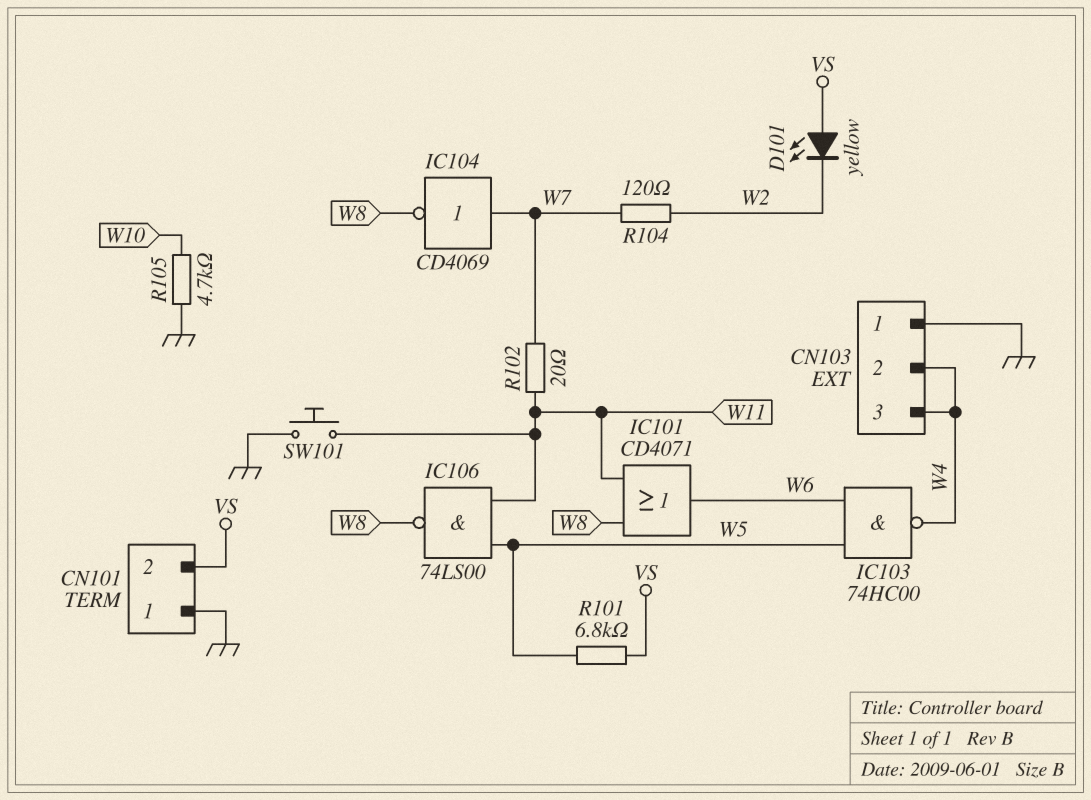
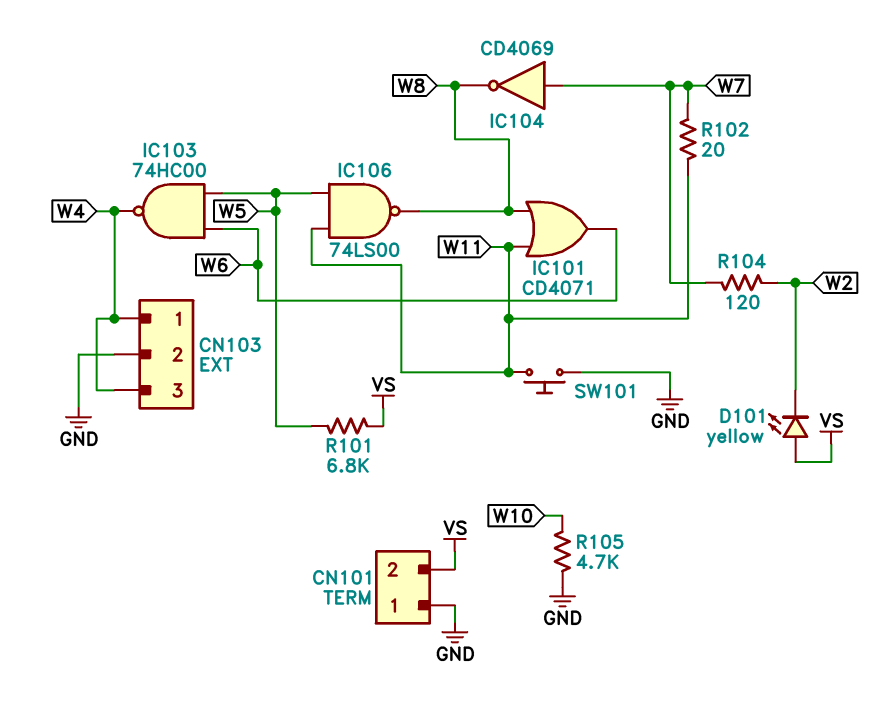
CN103 pin 1: GND -> W4
CN103 pin 2: W4 -> GND

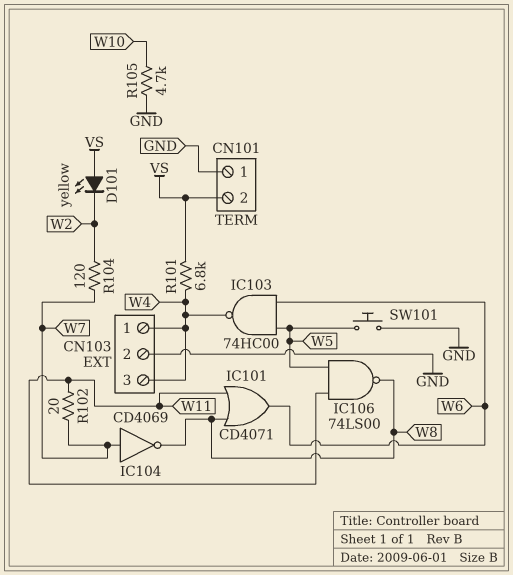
R101: 6.8k (VS, W5) -> 6.8k (VS, W4)
SW101: button (GND, W11) -> button (GND, W5)

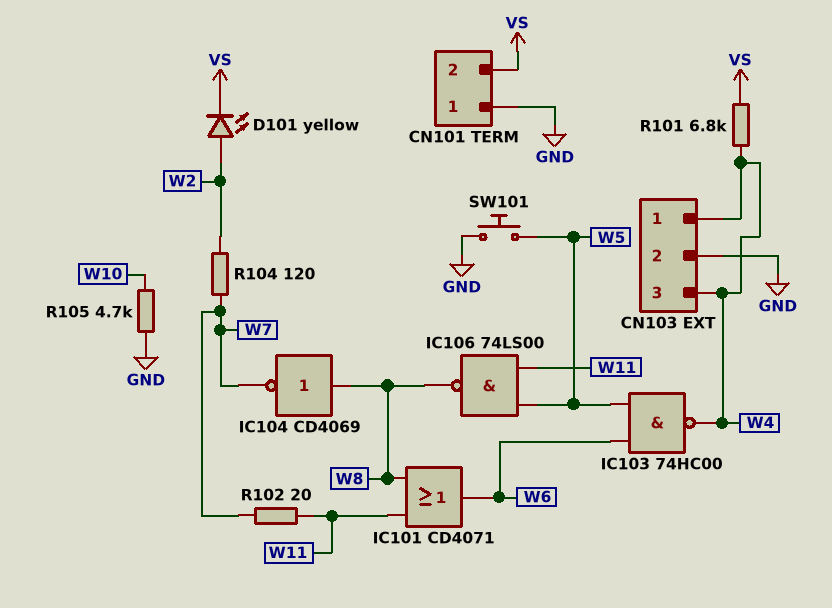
D101: LED yellow (A VS, K W2) -> LED yellow (A W2, K VS)
IC104: NOT CD4069 (in W7, out W8) -> NOT CD4069 (in W8, out W7)

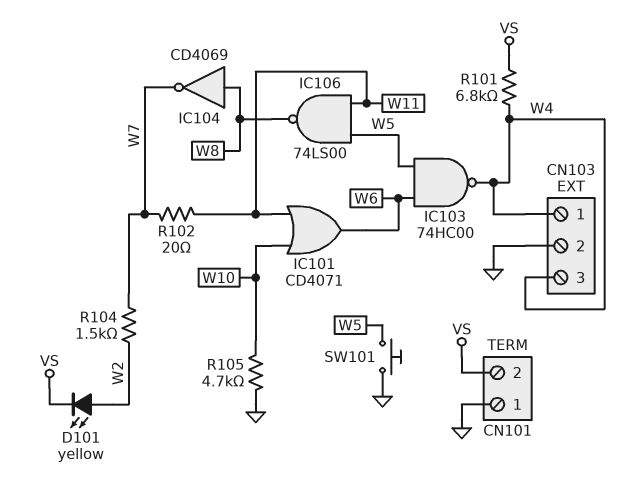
IC101: OR CD4071 (in W8, in W11, out W6) -> OR CD4071 (in W10, in W11, out W6)
R104: 120 (W2, W7) -> 1.5k (W2, W7)

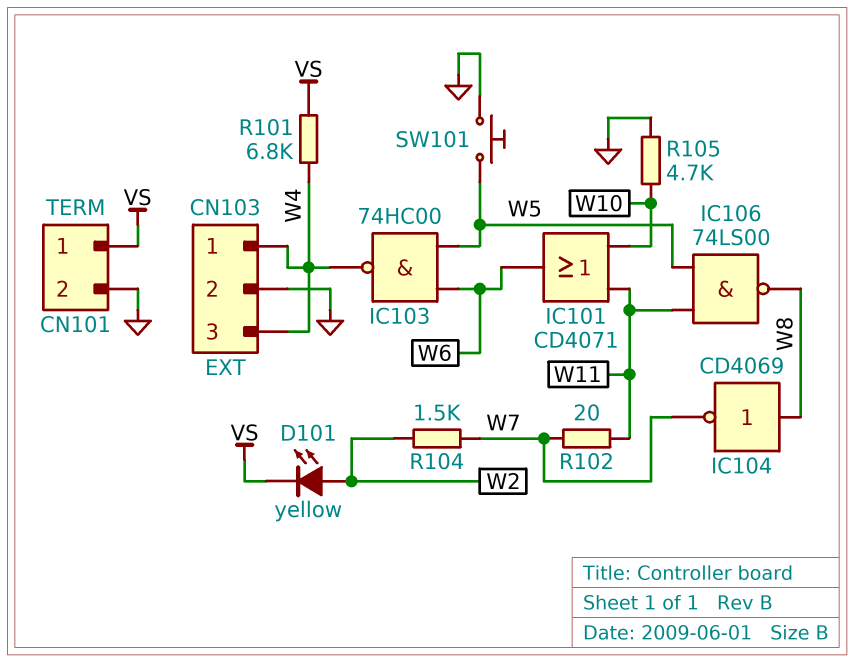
CN101 pin 1: GND -> VS
CN101 pin 2: VS -> GND

